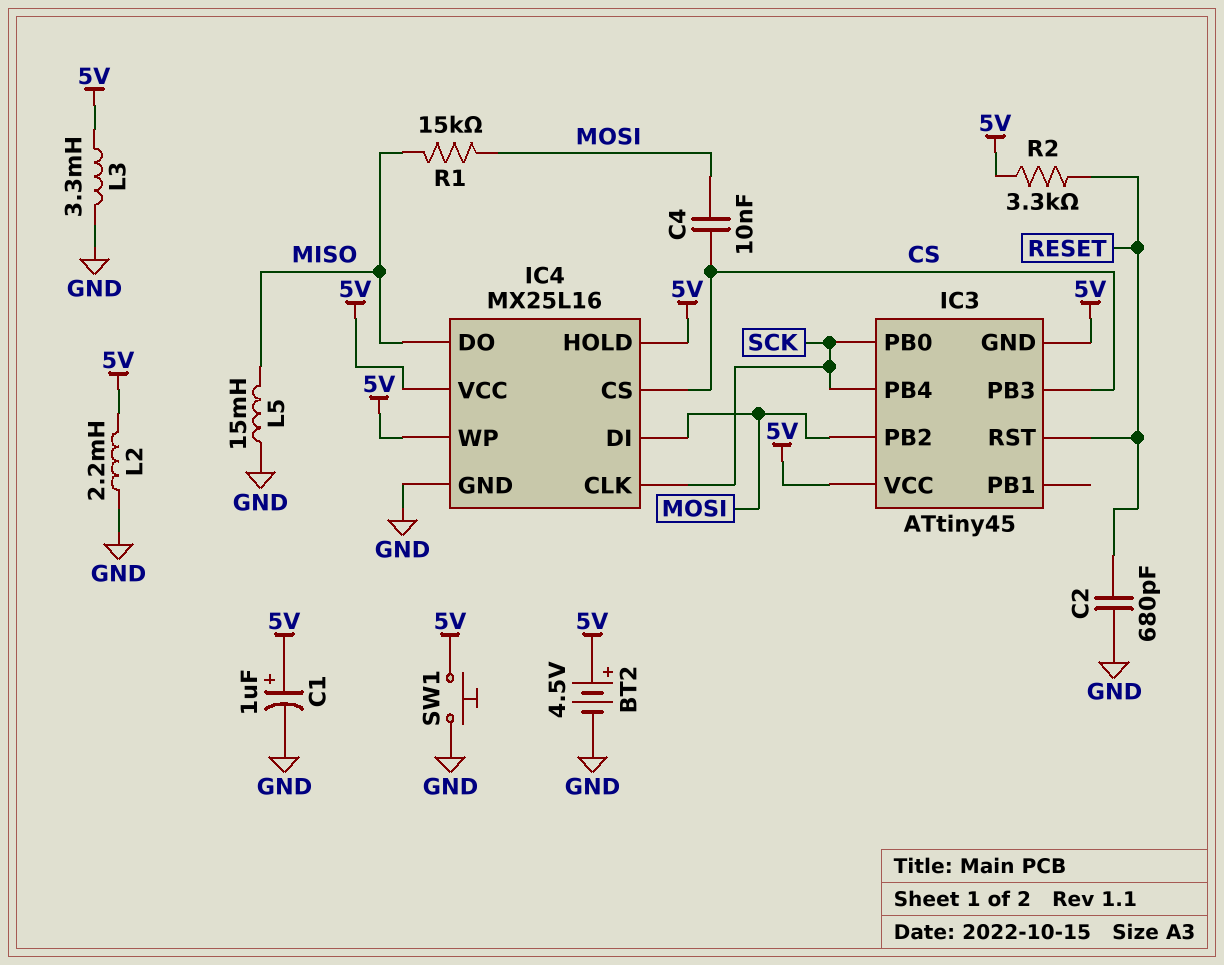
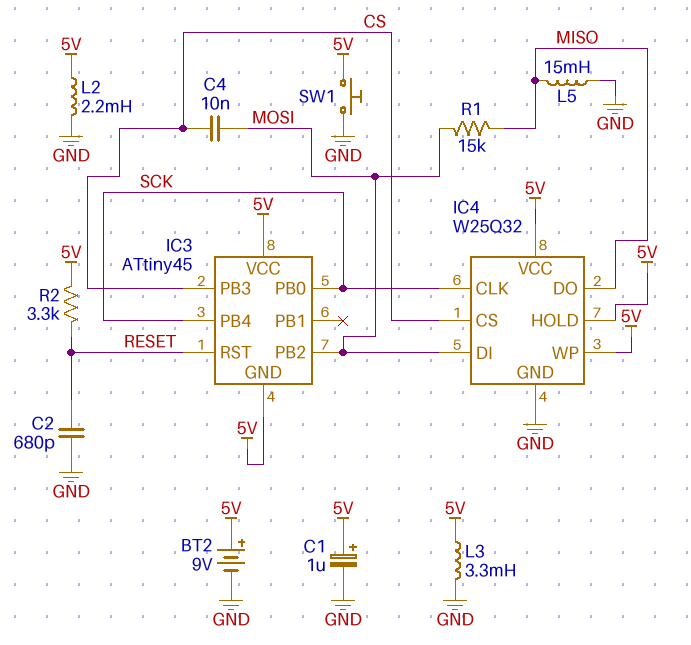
BT2: 4.5V (plus 5V, minus GND) -> 9V (plus 5V, minus GND)
IC4: MX25L16 -> W25Q32

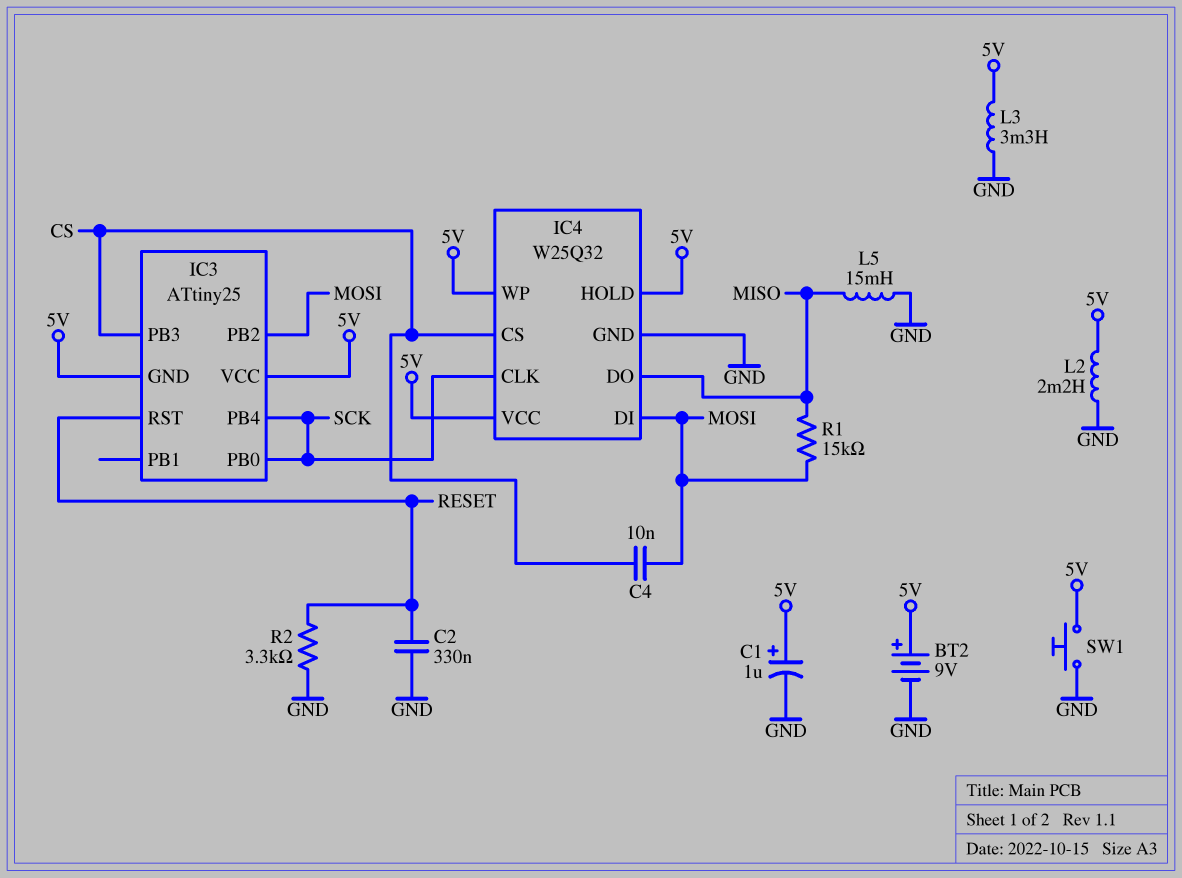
C2: 680pF (GND, RESET) -> 330nF (GND, RESET)
IC3: ATtiny45 -> ATtiny25
R2: 3.3k (5V, RESET) -> 3.3k (GND, RESET)

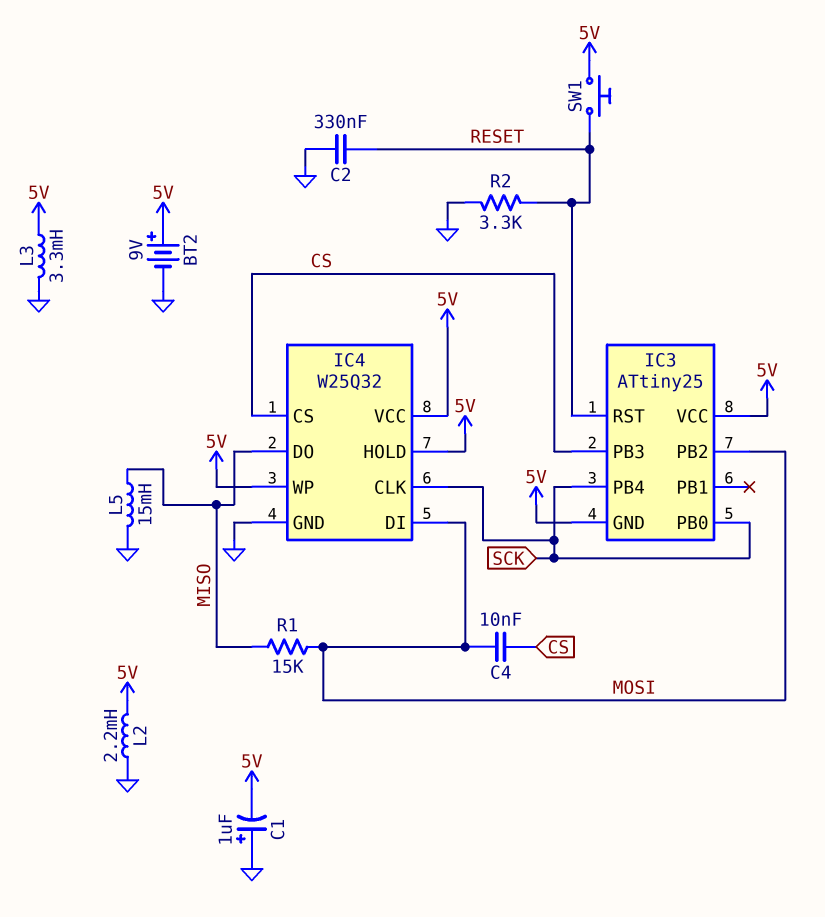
C1: 1uF (plus 5V, minus GND) -> 1uF (plus GND, minus 5V)
SW1: button (5V, GND) -> button (5V, RESET)

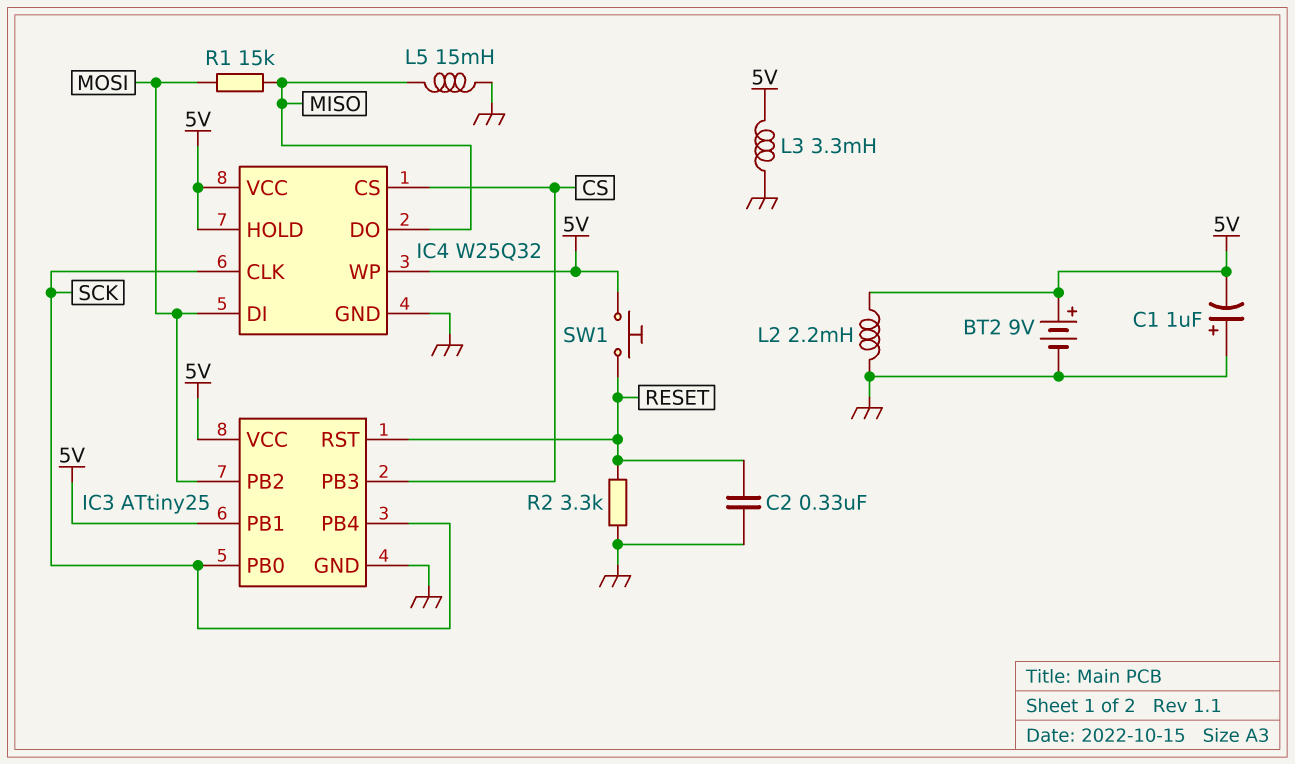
C4: 10nF (CS, MOSI) -> none
IC3 pin GND: 5V -> GND
IC3 pin PB1: none -> 5V

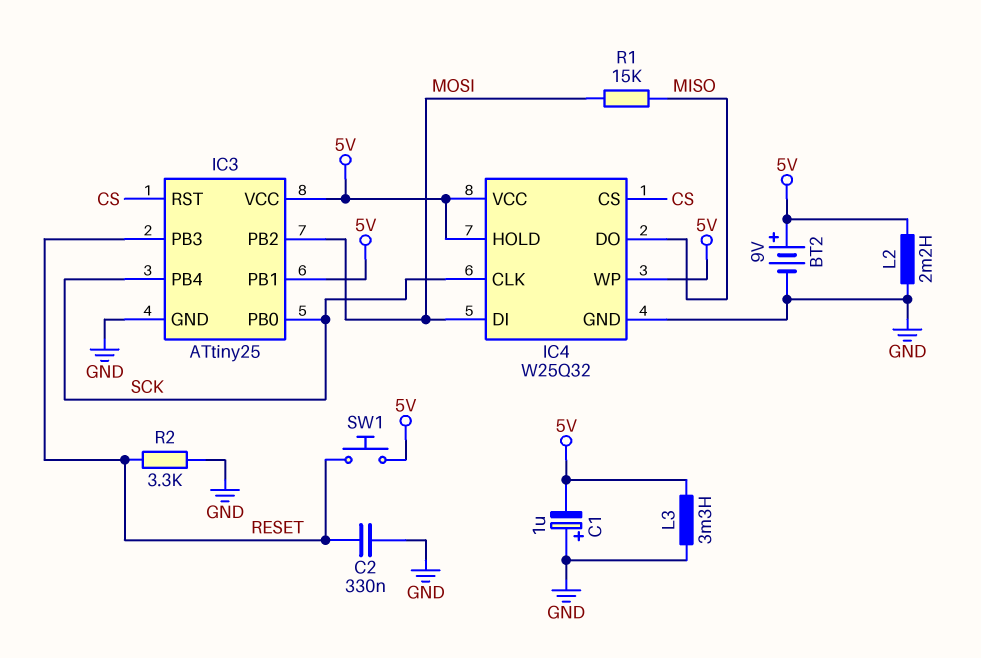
IC3 pin PB3: CS -> RESET
IC3 pin RST: RESET -> CS
L5: 15mH (GND, MISO) -> none

